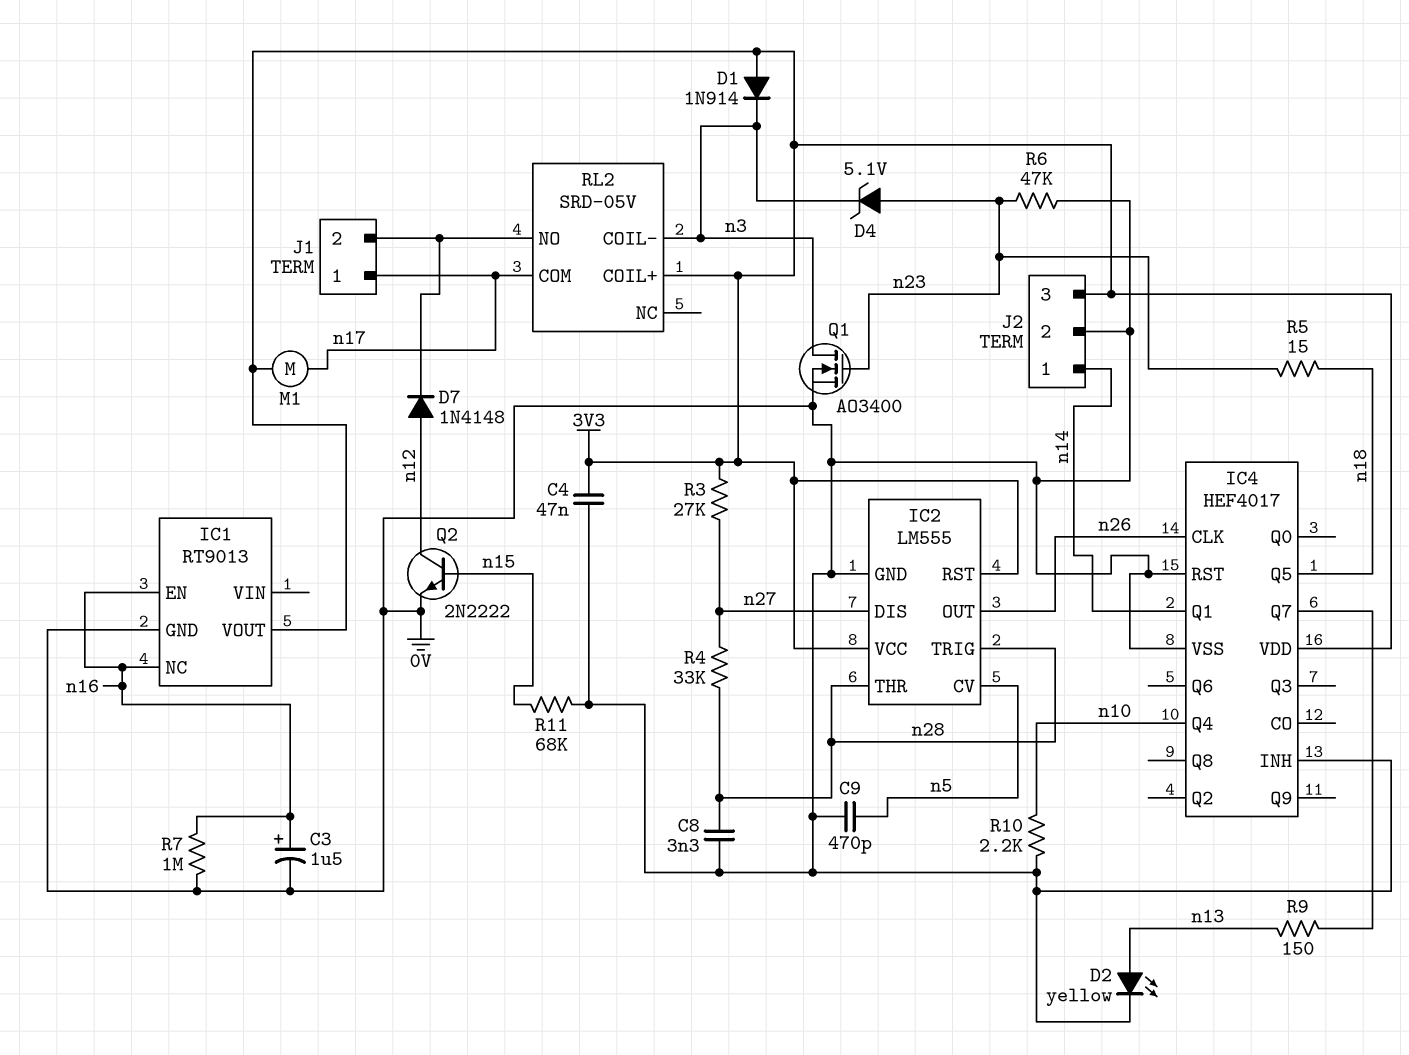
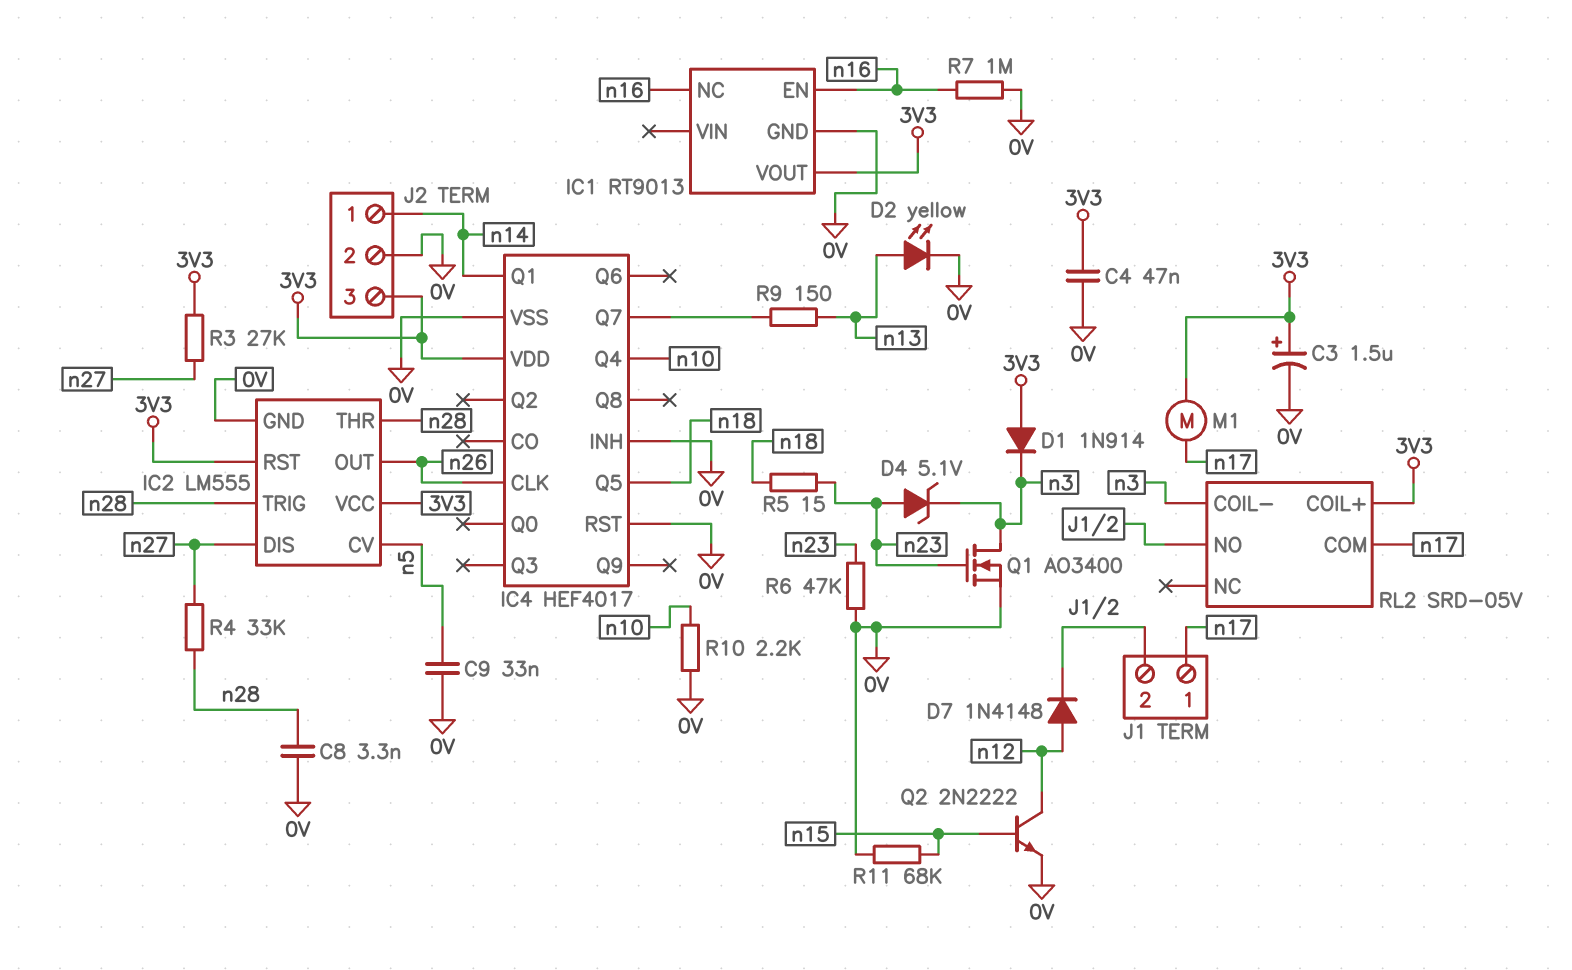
C3: 1.5uF (plus n16, minus 0V) -> 1.5uF (plus 3V3, minus 0V)
C9: 470pF (0V, n5) -> 33nF (0V, n5)

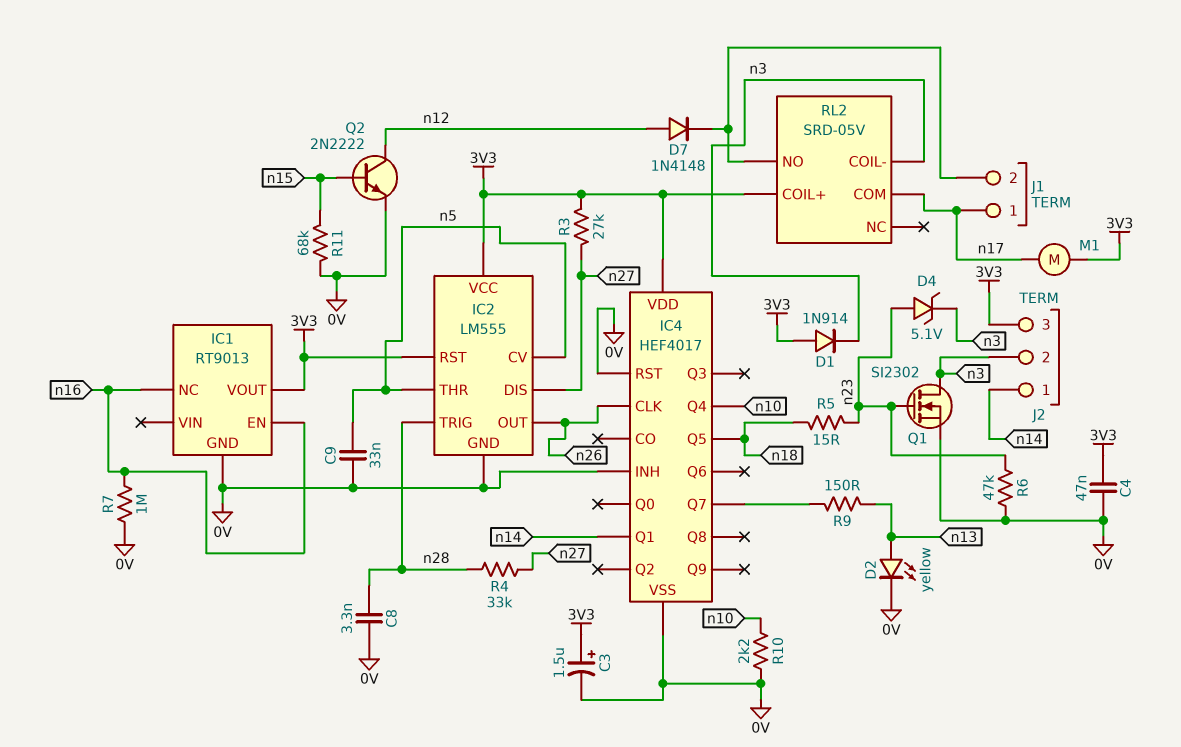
IC2 pin THR: n28 -> n5
J2 pin 2: 0V -> n3
Q1: NMOS AO3400 (G n23, D n3, S 0V) -> NMOS SI2302 (G n23, D n3, S 0V)

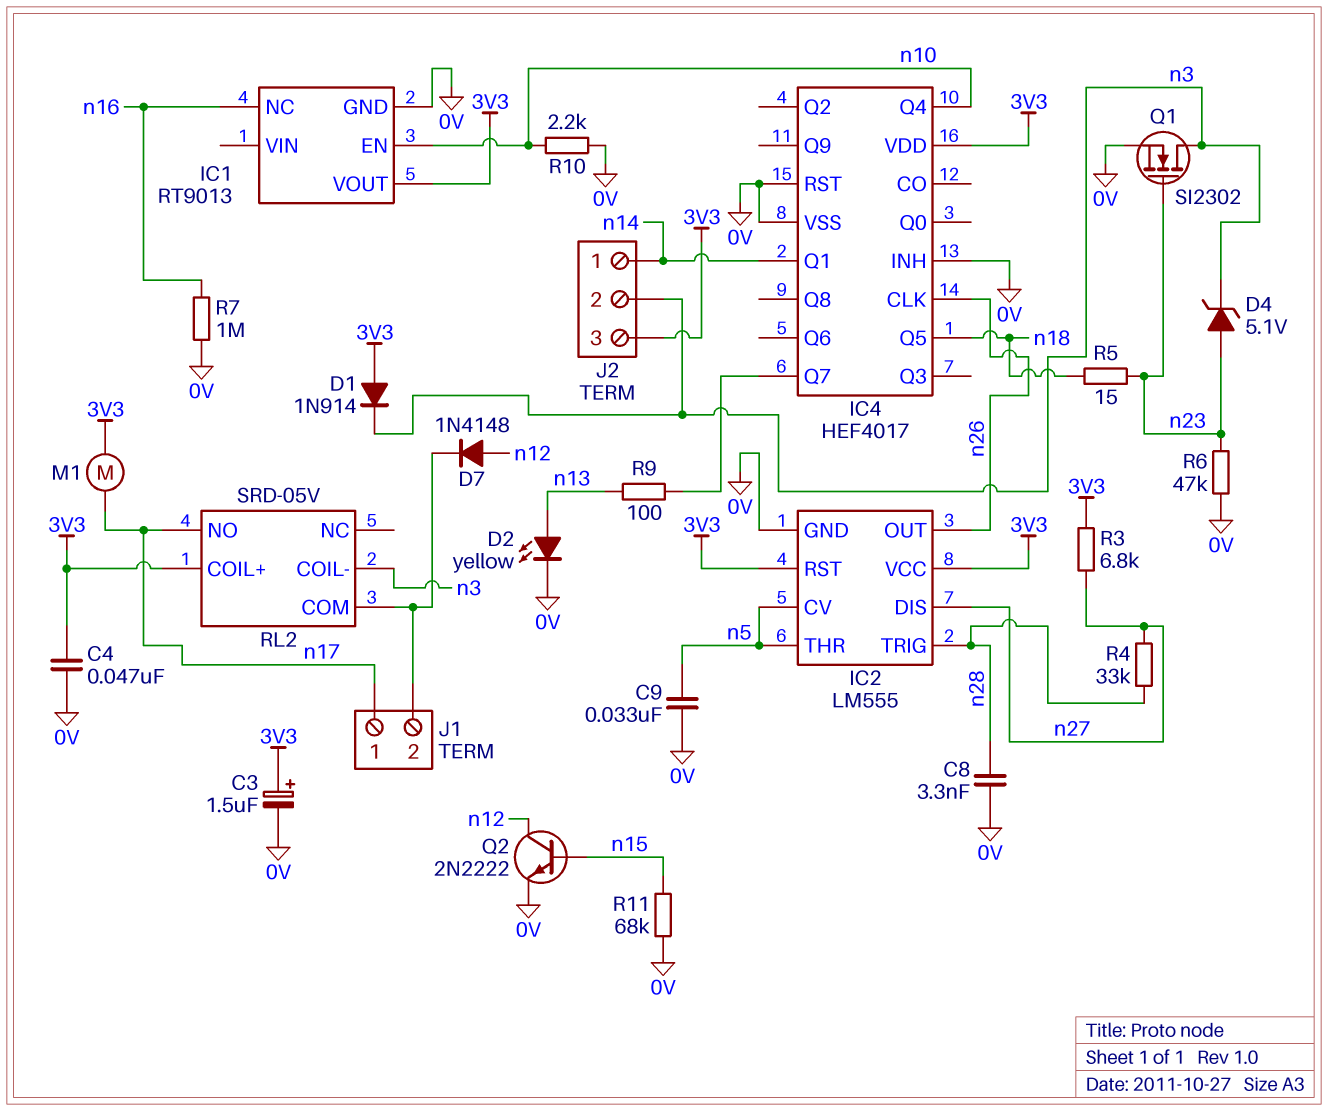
IC1 pin EN: n16 -> n10
R3: 27k (3V3, n27) -> 6.8k (3V3, n27)
R9: 150 (IC4/Q7, n13) -> 100 (IC4/Q7, n13)
RL2 pin COM: n17 -> J1/2
RL2 pin NO: J1/2 -> n17

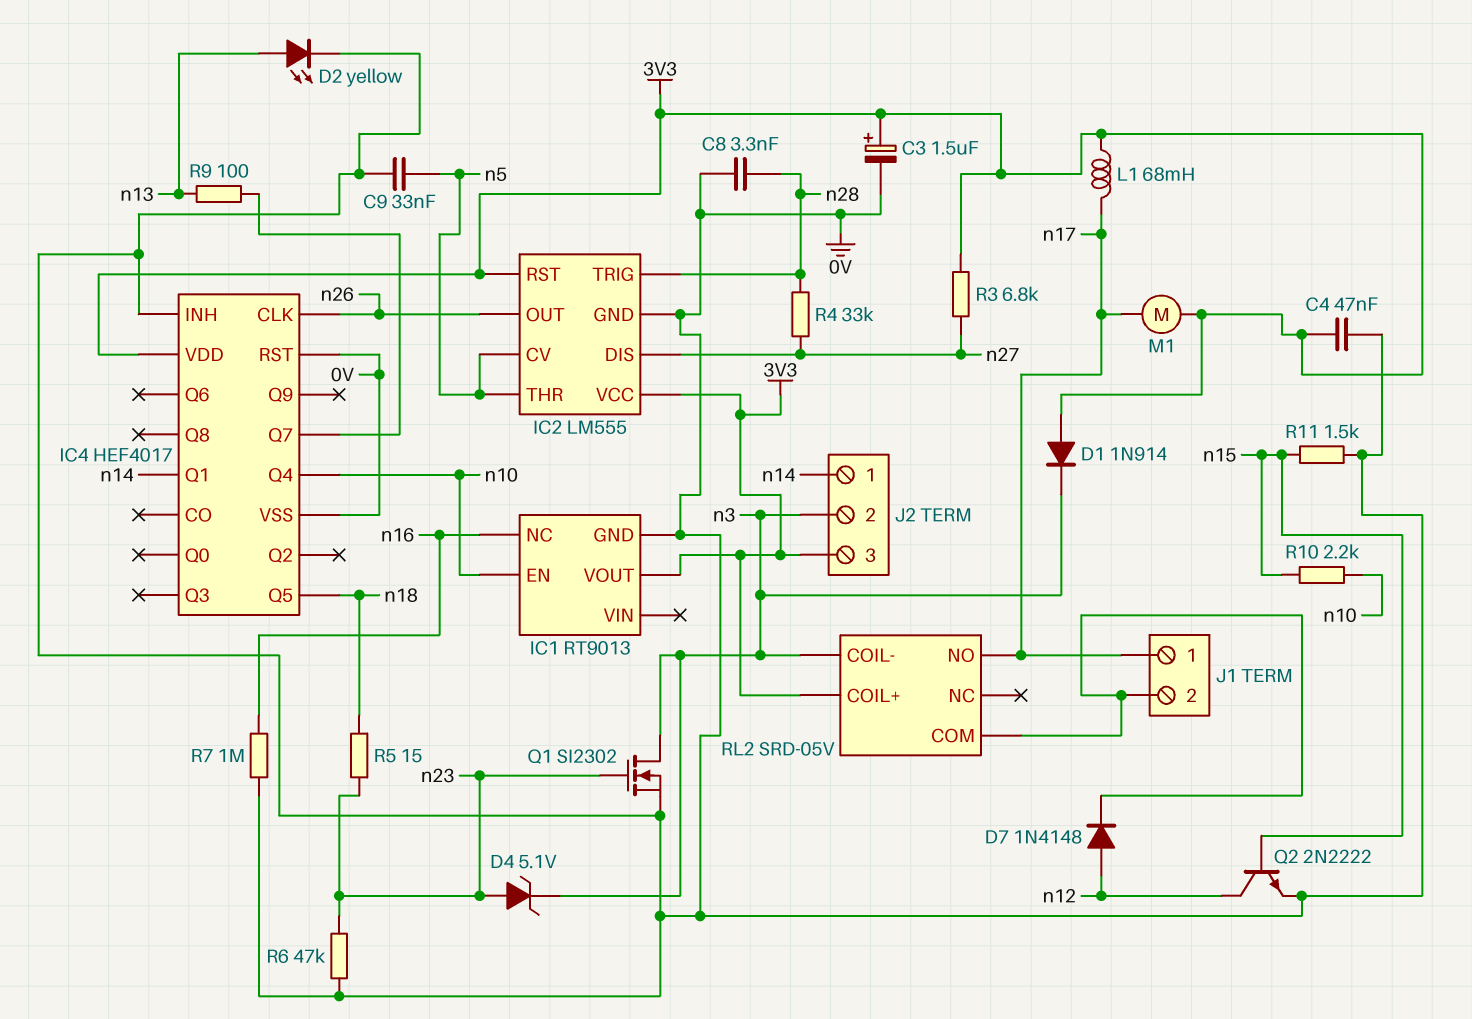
L1: none -> 68mH (3V3, n17)
R10: 2.2k (0V, n10) -> 2.2k (n10, n15)
R11: 68k (0V, n15) -> 1.5k (0V, n15)

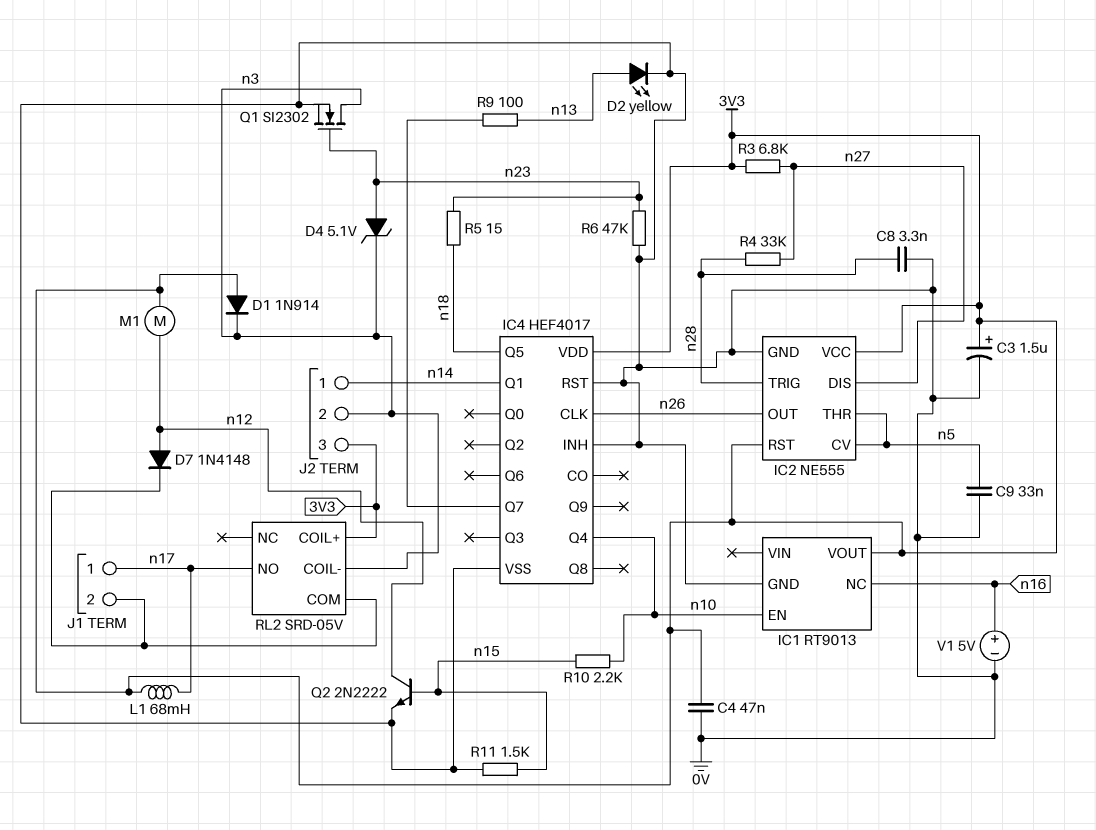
IC2: LM555 -> NE555
M1: motor (3V3, n17) -> motor (3V3, n12)
R7: 1M (0V, n16) -> none
V1: none -> 5V (plus n16, minus 0V)

